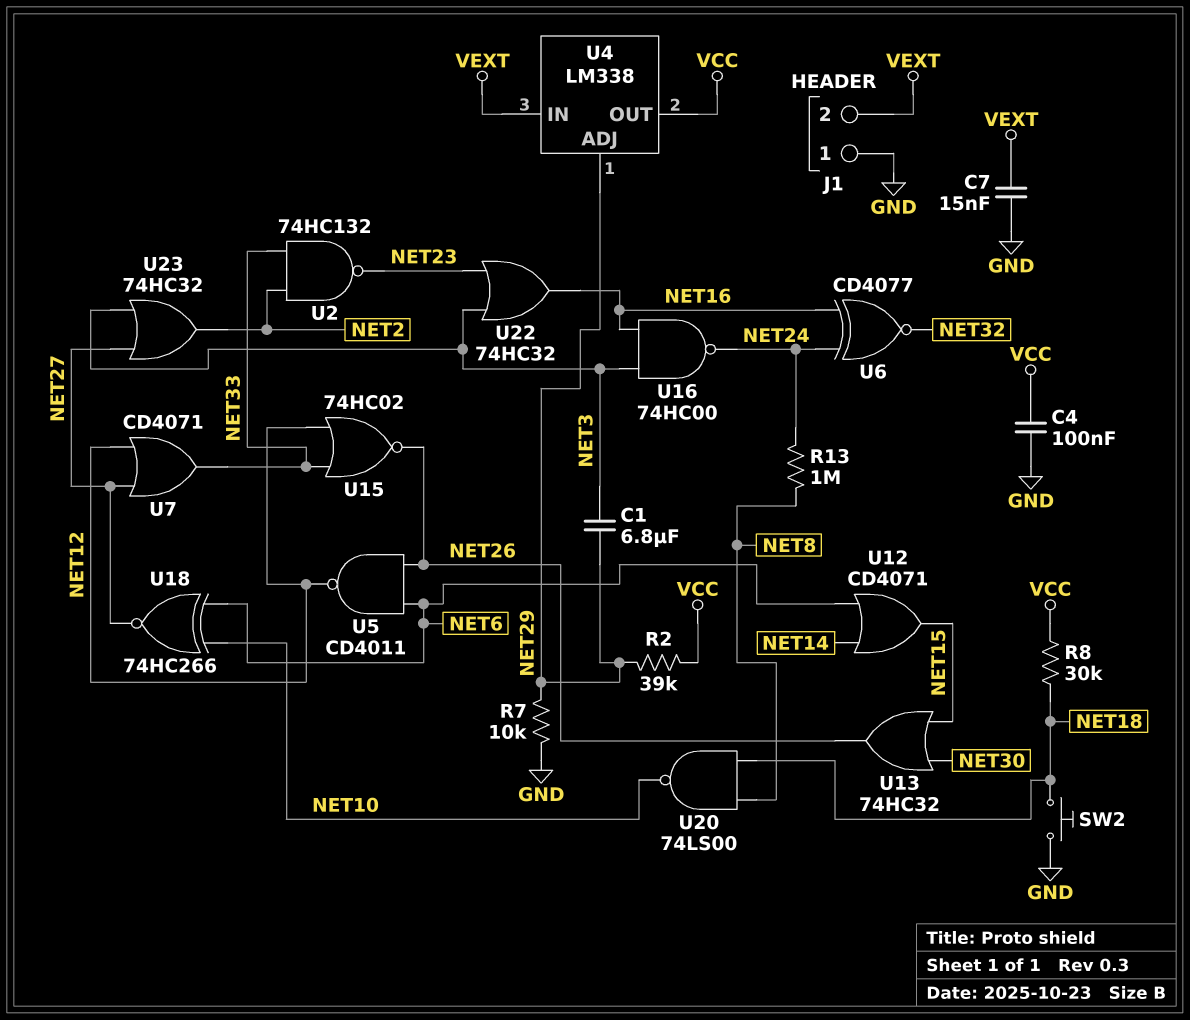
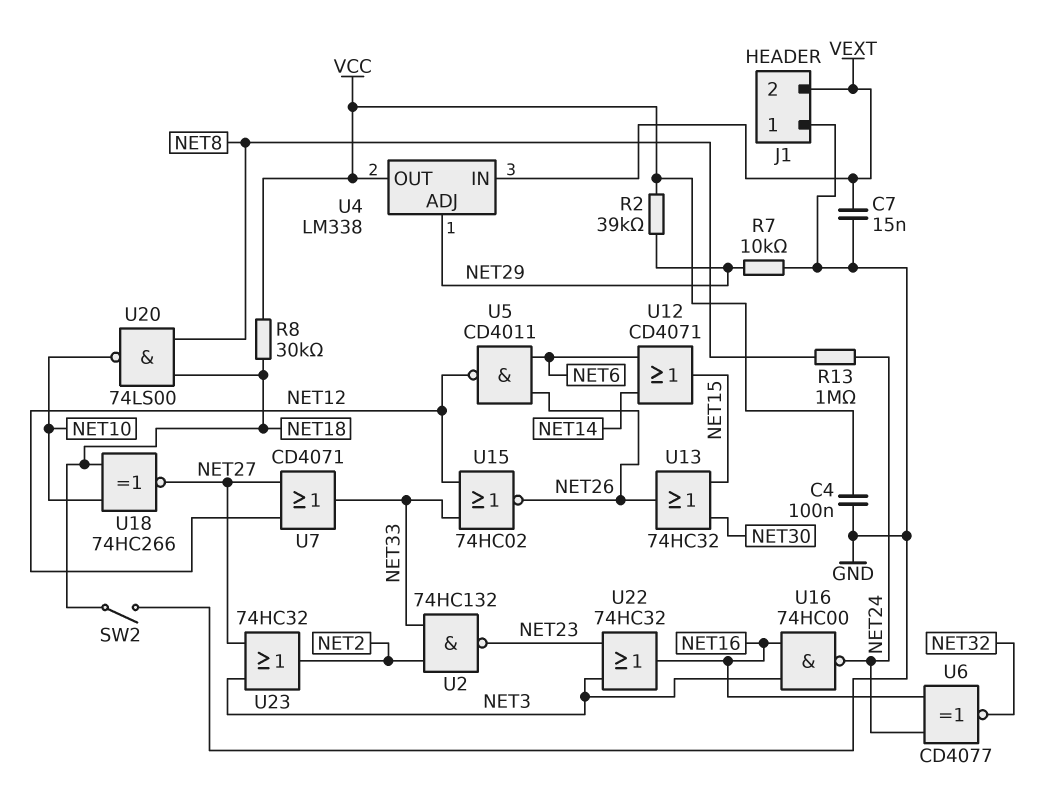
C1: 6.8uF (NET3, NET29) -> none
SW2: button (GND, NET18) -> switch (GND, NET18)
U18: XNOR 74HC266 (in NET6, in NET10, out NET27) -> XNOR 74HC266 (in NET10, in NET18, out NET27)

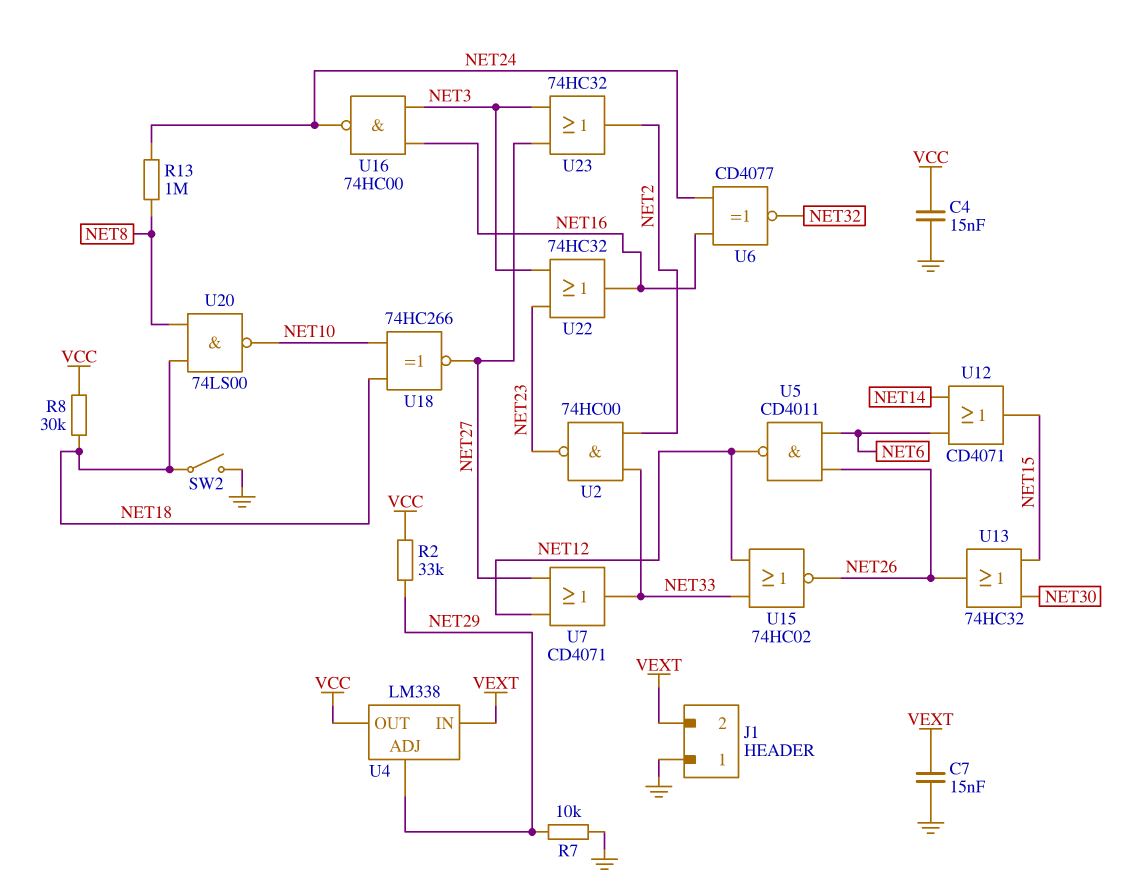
C4: 100nF (GND, VCC) -> 15nF (GND, VCC)
R2: 39k (NET29, VCC) -> 33k (NET29, VCC)
U2: NAND 74HC132 (in NET2, in NET33, out NET23) -> NAND 74HC00 (in NET2, in NET33, out NET23)

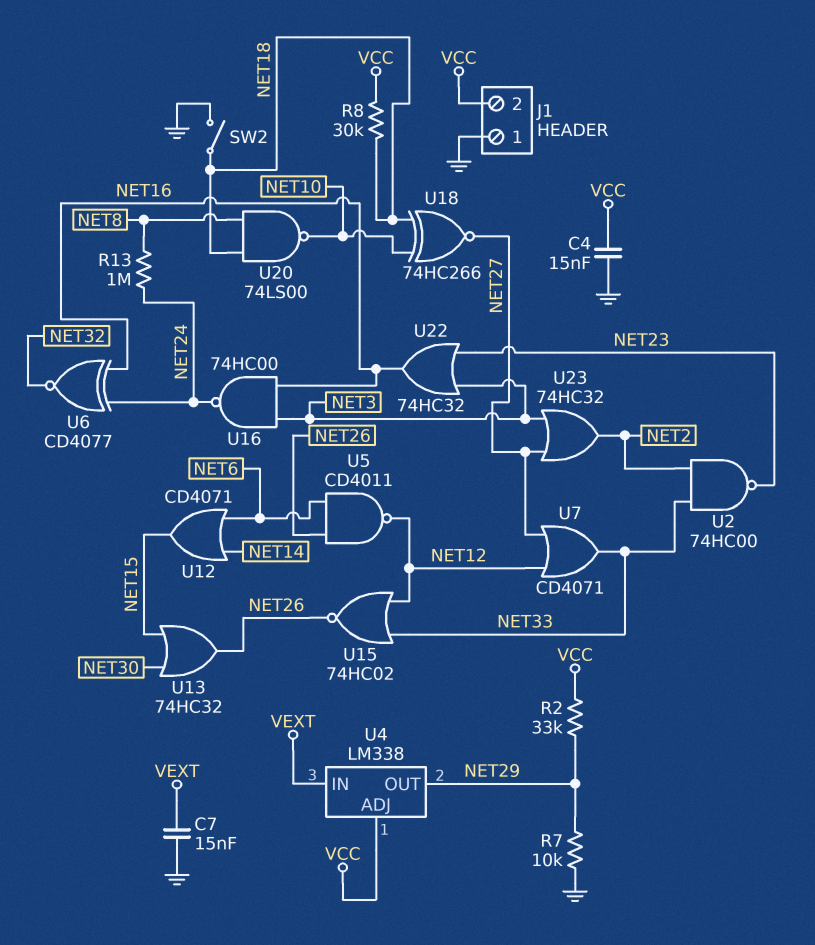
J1 pin 2: VEXT -> VCC
U4 pin ADJ: NET29 -> VCC
U4 pin OUT: VCC -> NET29

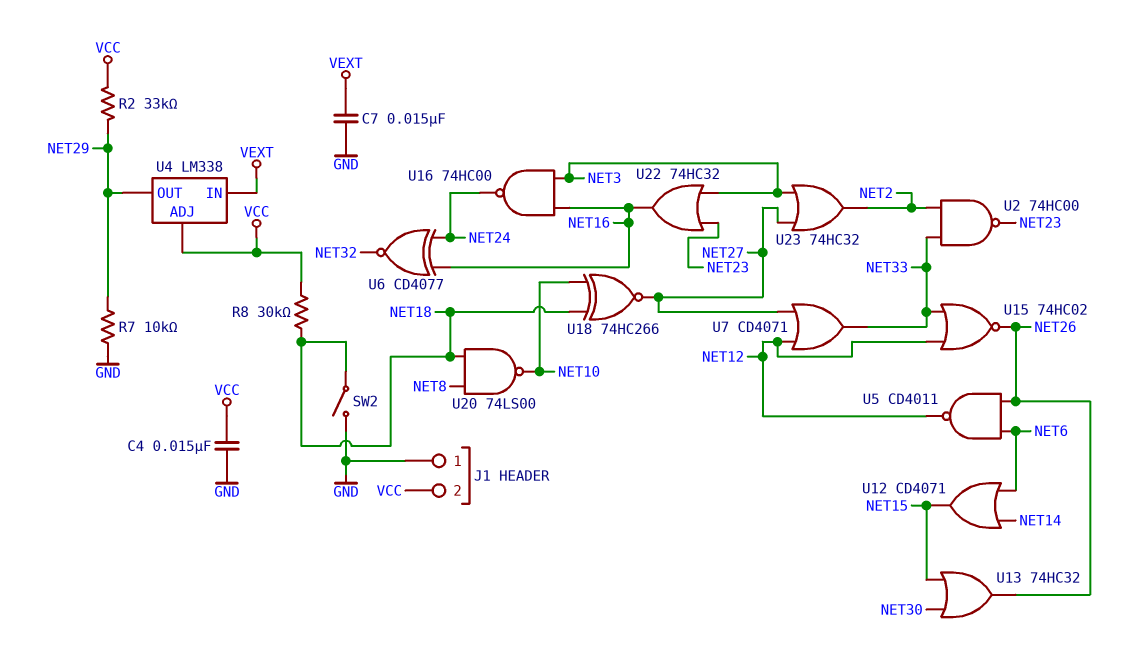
R13: 1M (NET8, NET24) -> none

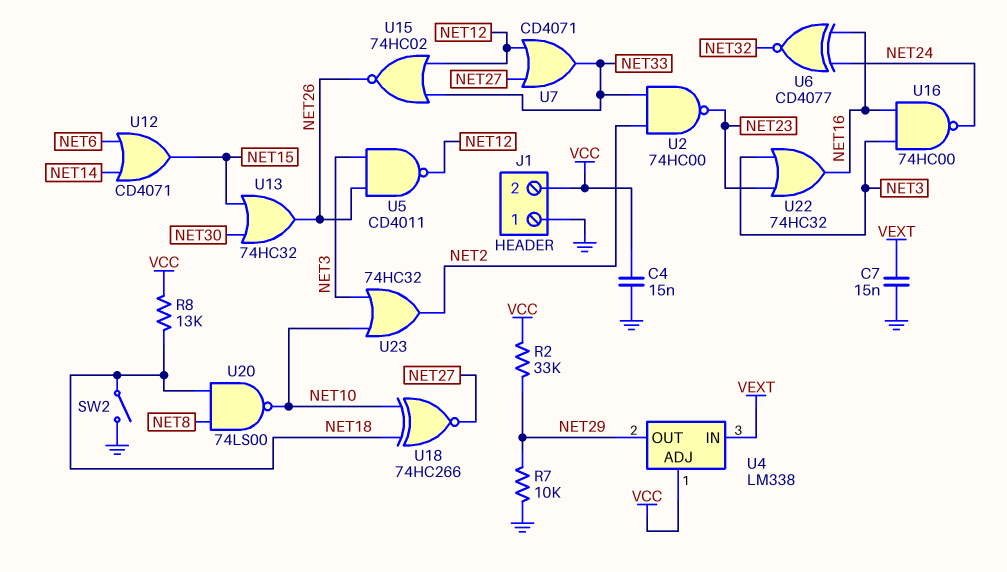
R8: 30k (NET18, VCC) -> 13k (NET18, VCC)
U5: NAND CD4011 (in NET6, in NET26, out NET12) -> NAND CD4011 (in NET3, in NET26, out NET12)
U23: OR 74HC32 (in NET3, in NET27, out NET2) -> OR 74HC32 (in NET3, in NET10, out NET2)

